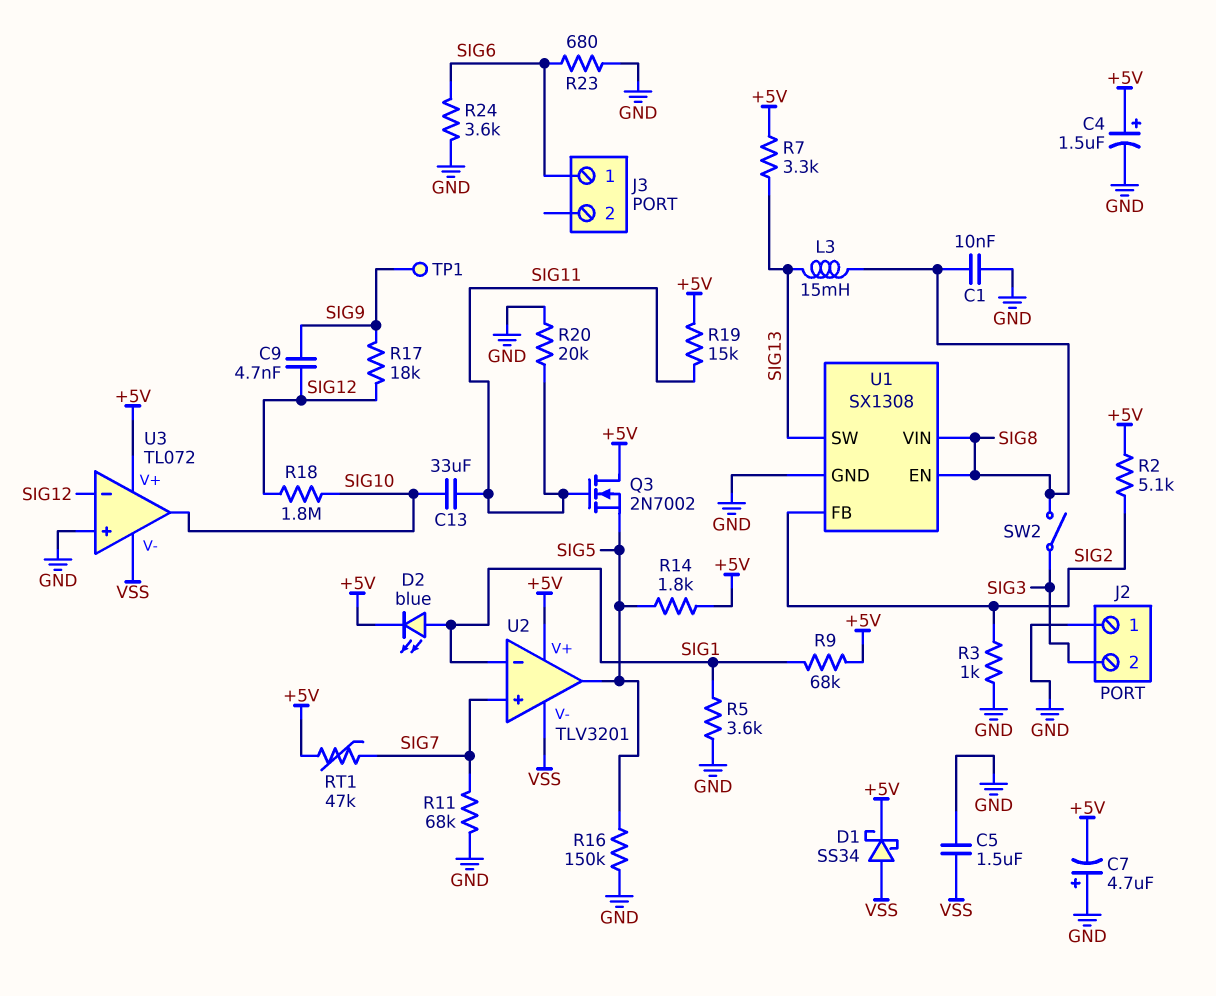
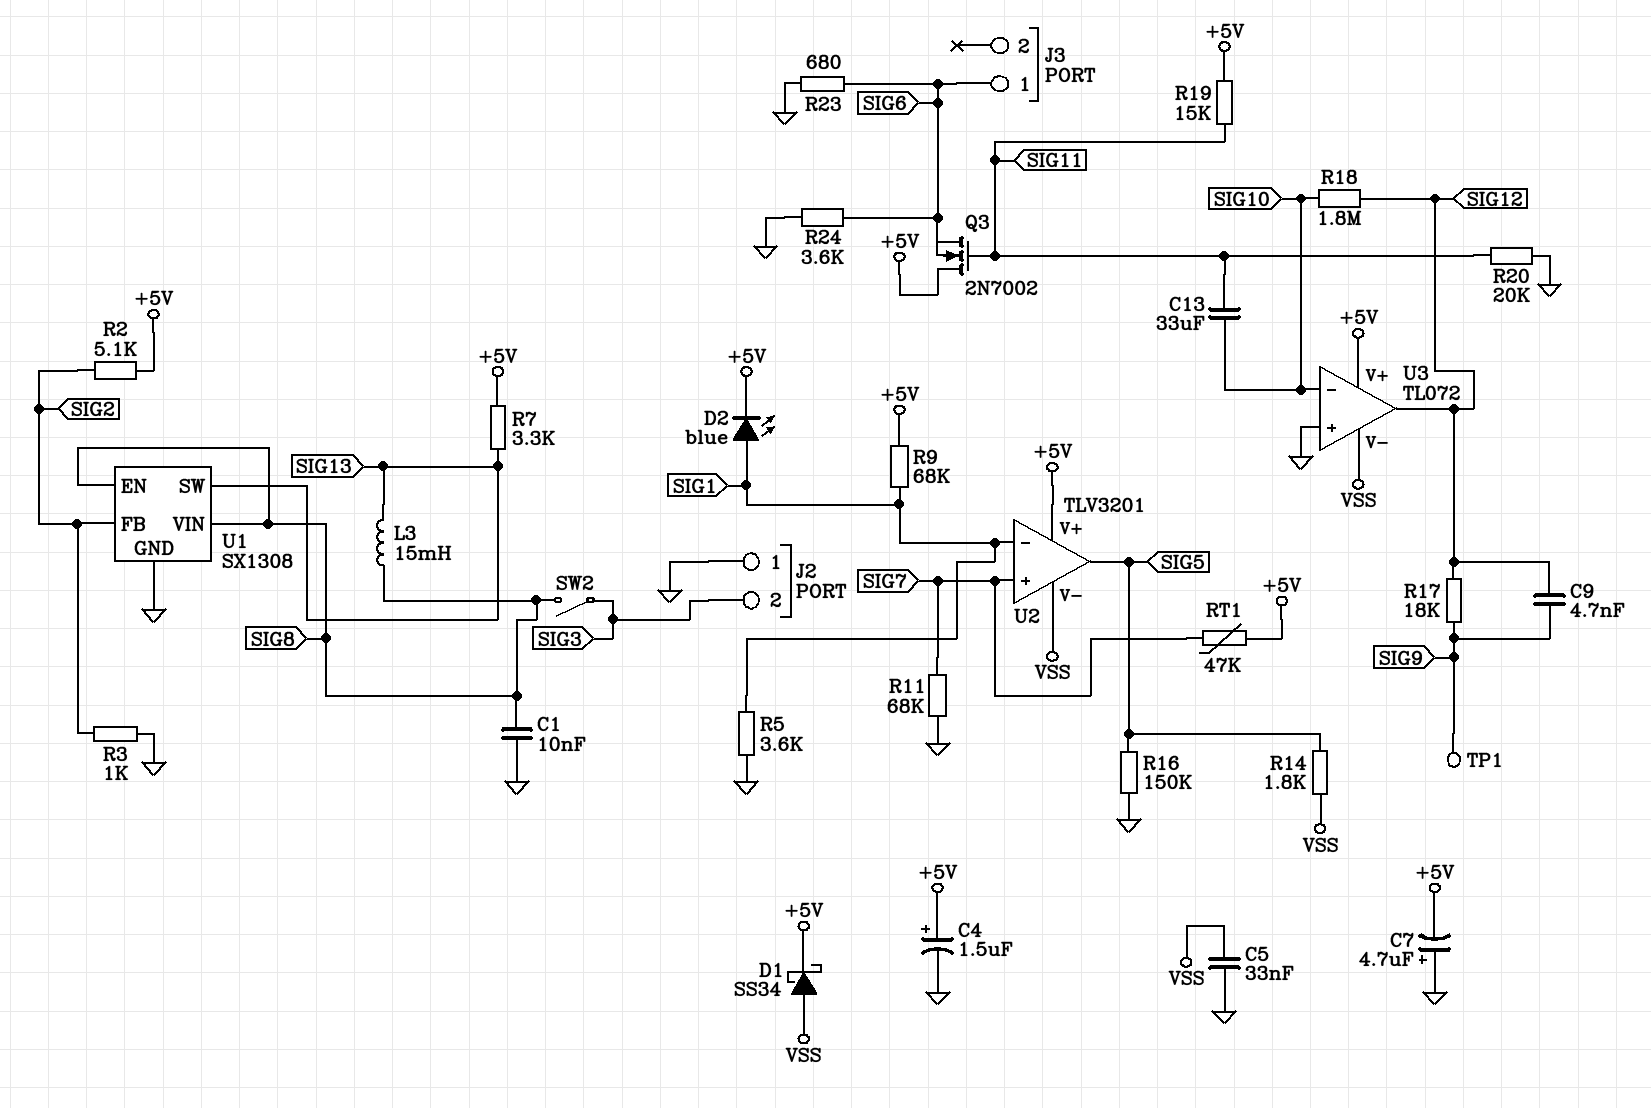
C5: 1.5uF (GND, VSS) -> 33nF (GND, VSS)
Q3: NMOS 2N7002 (G SIG11, D +5V, S SIG5) -> NMOS 2N7002 (G SIG11, D +5V, S SIG6)
R14: 1.8k (+5V, SIG5) -> 1.8k (SIG5, VSS)
U3 pin in-: SIG12 -> SIG10
U3 pin out: SIG10 -> SIG12

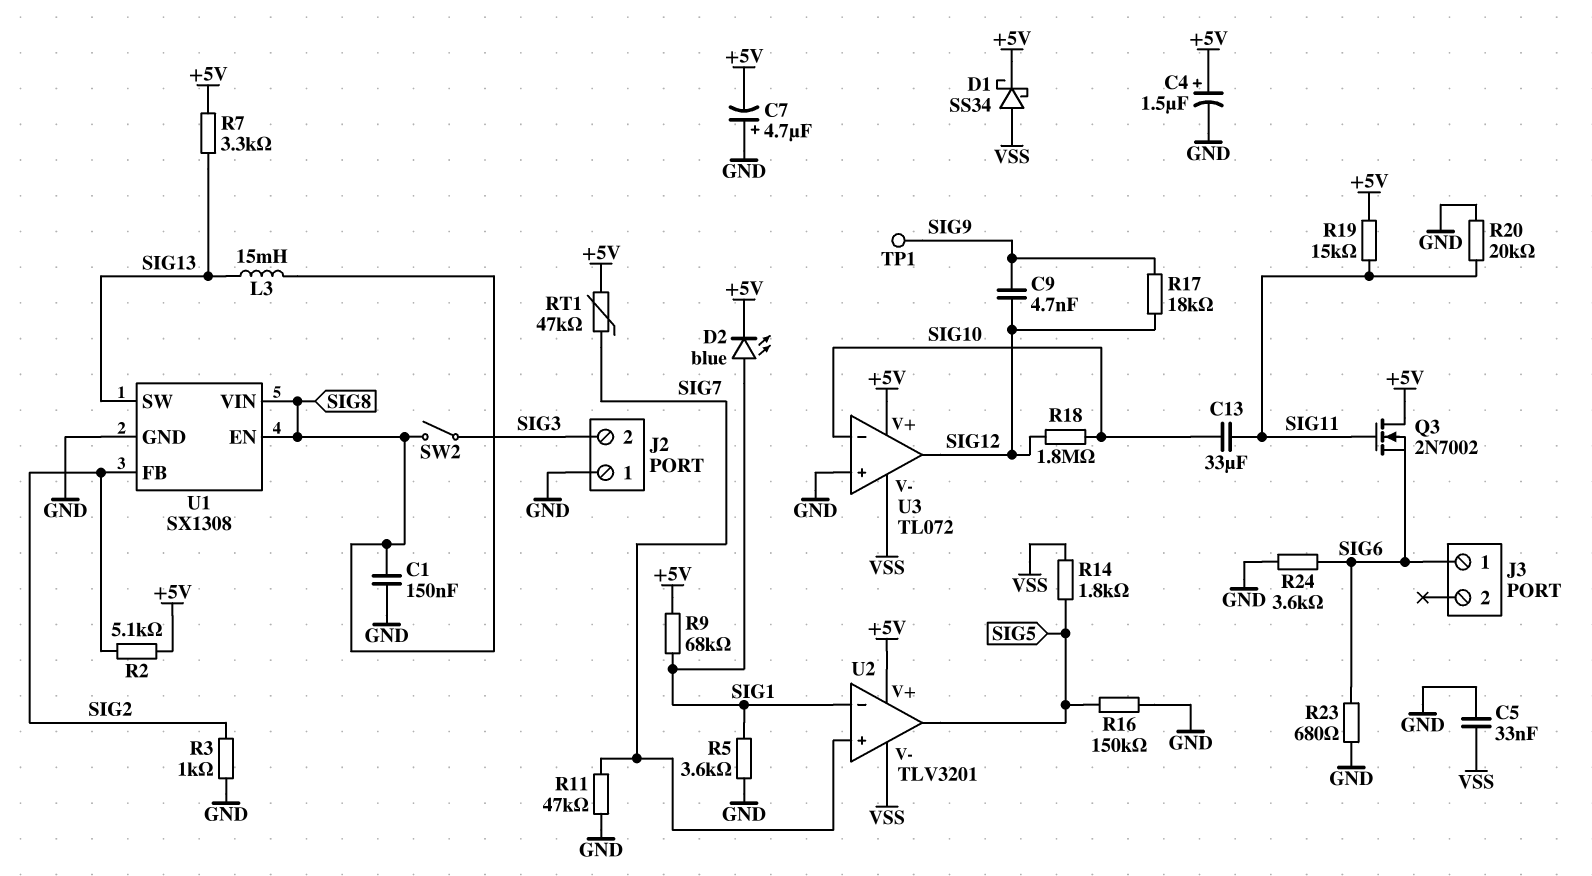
C1: 10nF (GND, SIG8) -> 150nF (GND, SIG8)
R11: 68k (GND, SIG7) -> 47k (GND, SIG7)

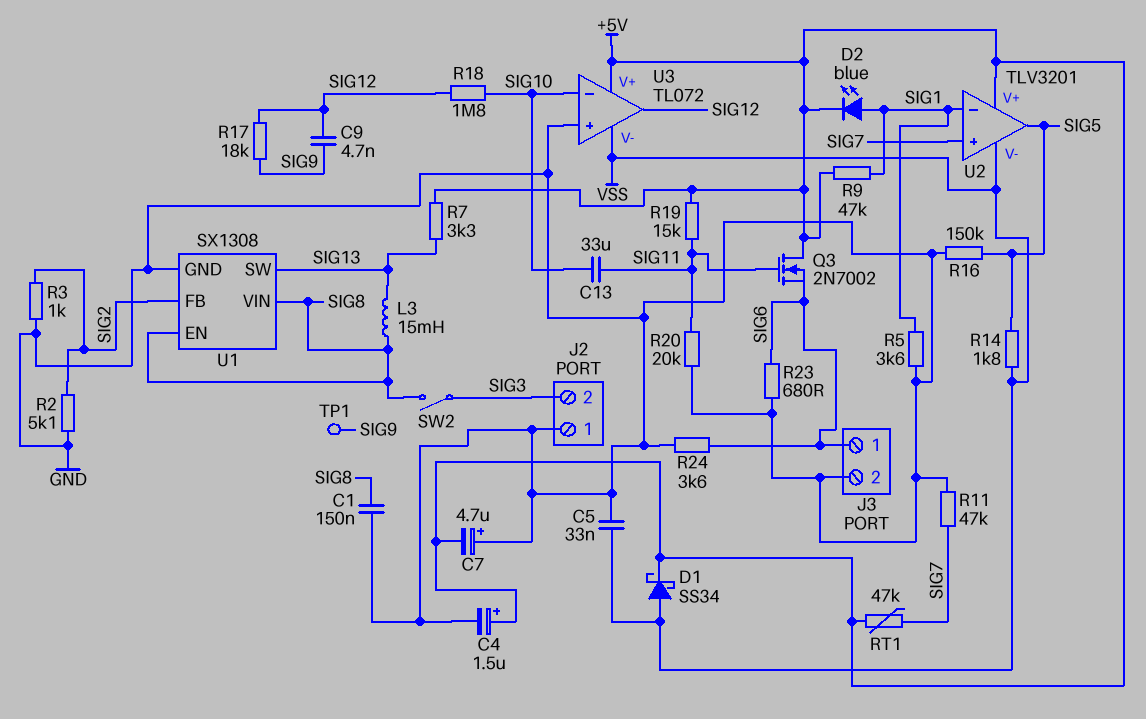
J3 pin 2: none -> GND
R2: 5.1k (+5V, SIG2) -> 5.1k (GND, SIG2)
R9: 68k (+5V, SIG1) -> 47k (+5V, SIG1)

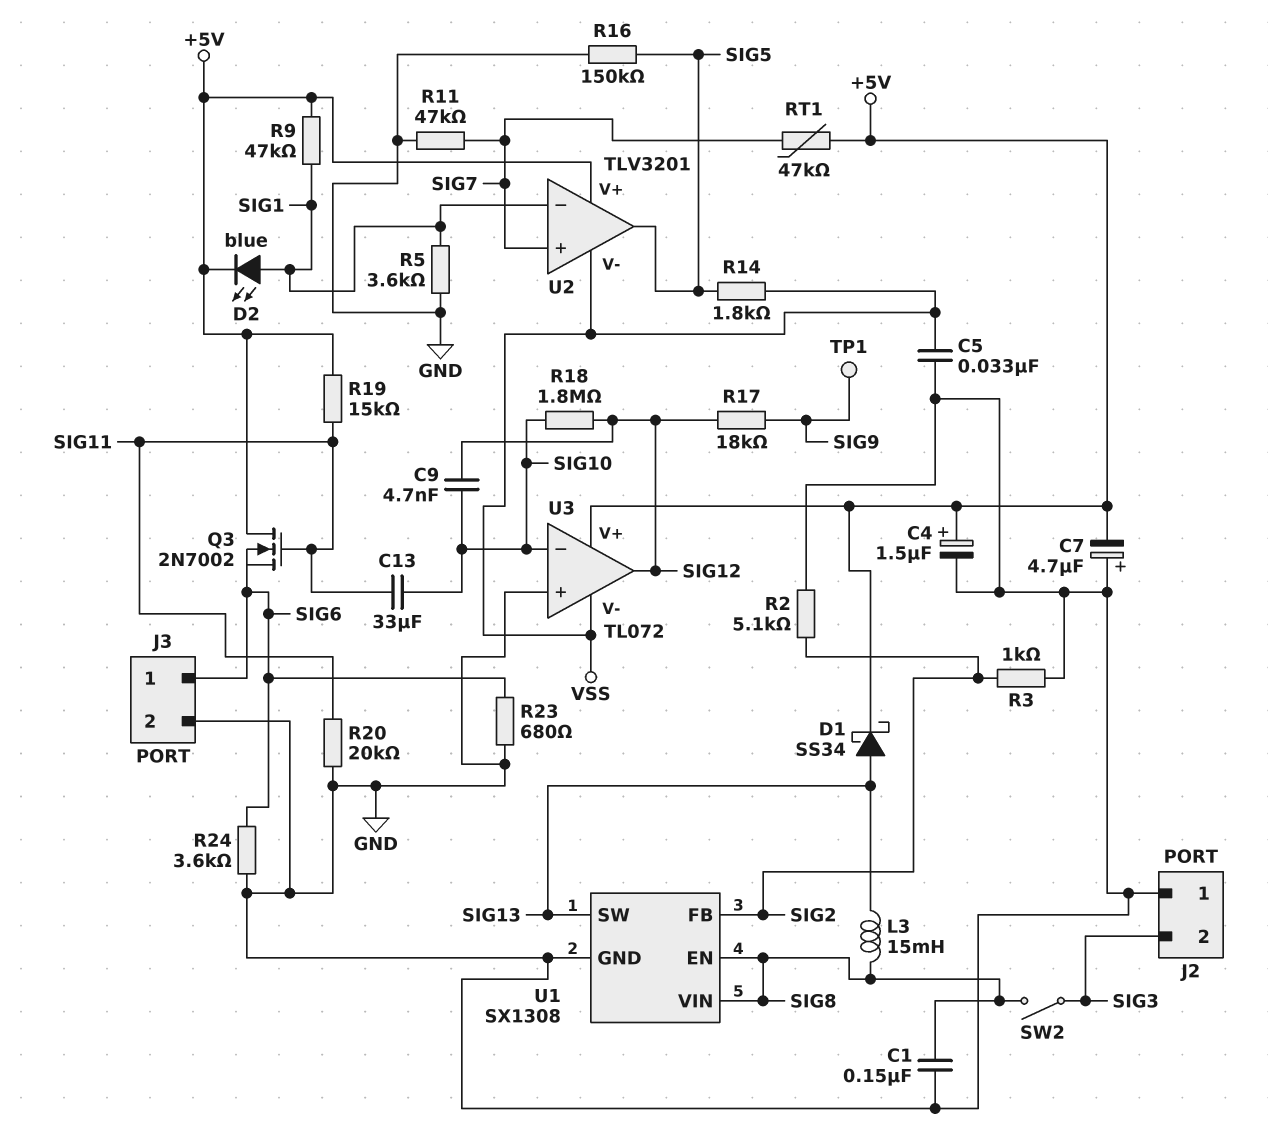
C9: 4.7nF (SIG9, SIG12) -> 4.7nF (SIG10, SIG12)
D1: schottky SS34 (A VSS, K +5V) -> schottky SS34 (A SIG13, K +5V)
R7: 3.3k (+5V, SIG13) -> none

